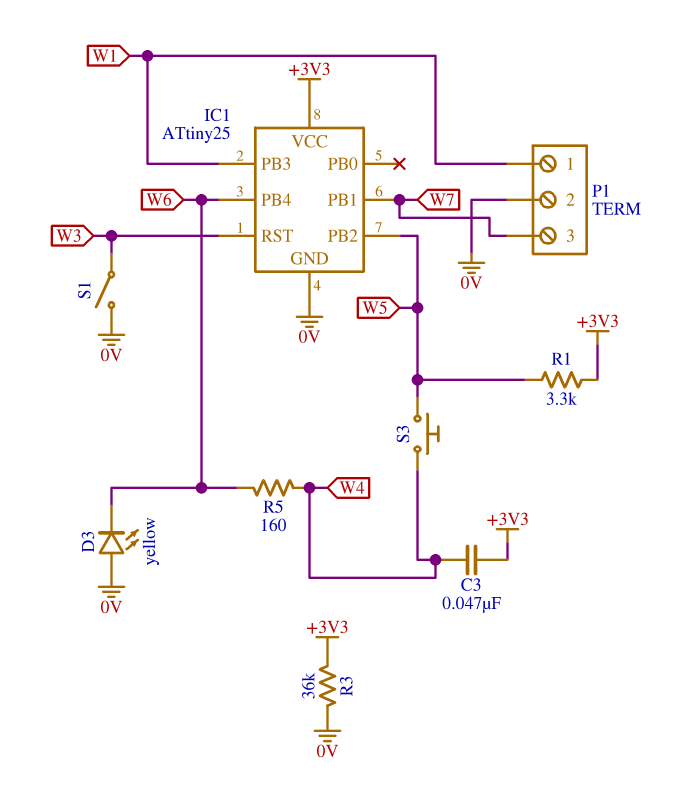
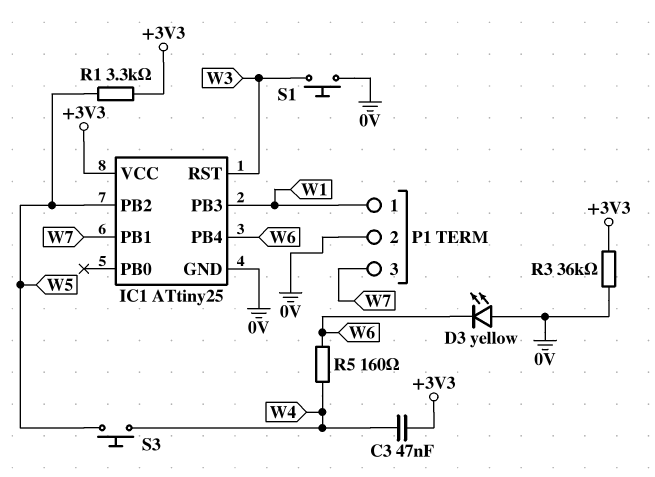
S1: switch (0V, W3) -> button (0V, W3)

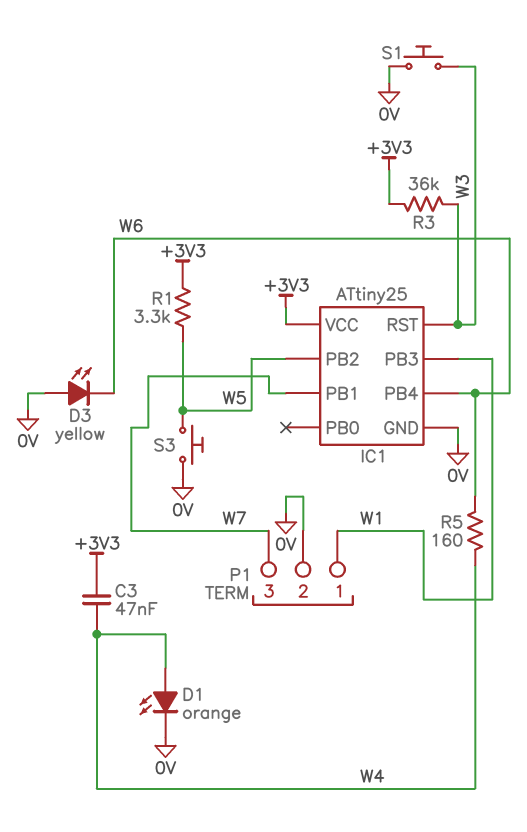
D1: none -> LED orange (A W4, K 0V)
R3: 36k (+3V3, 0V) -> 36k (+3V3, W3)
S3: button (W4, W5) -> button (0V, W5)

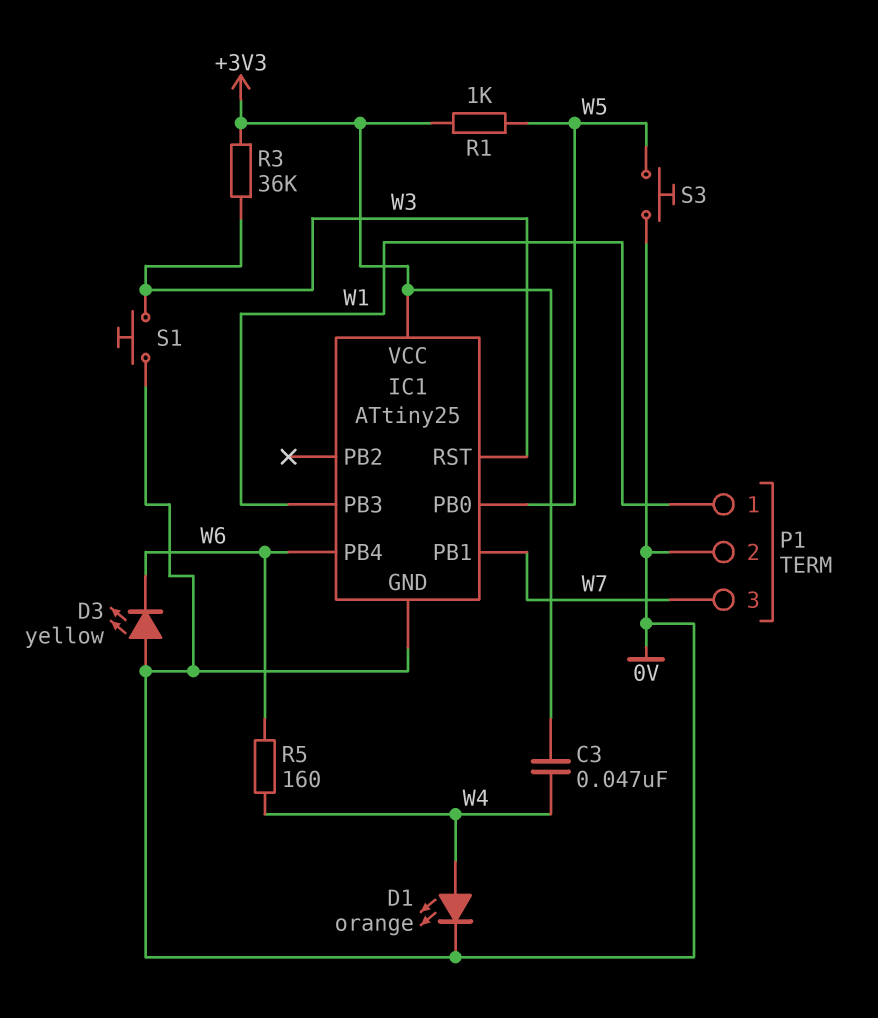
IC1 pin PB0: none -> W5
IC1 pin PB2: W5 -> none
R1: 3.3k (+3V3, W5) -> 1k (+3V3, W5)

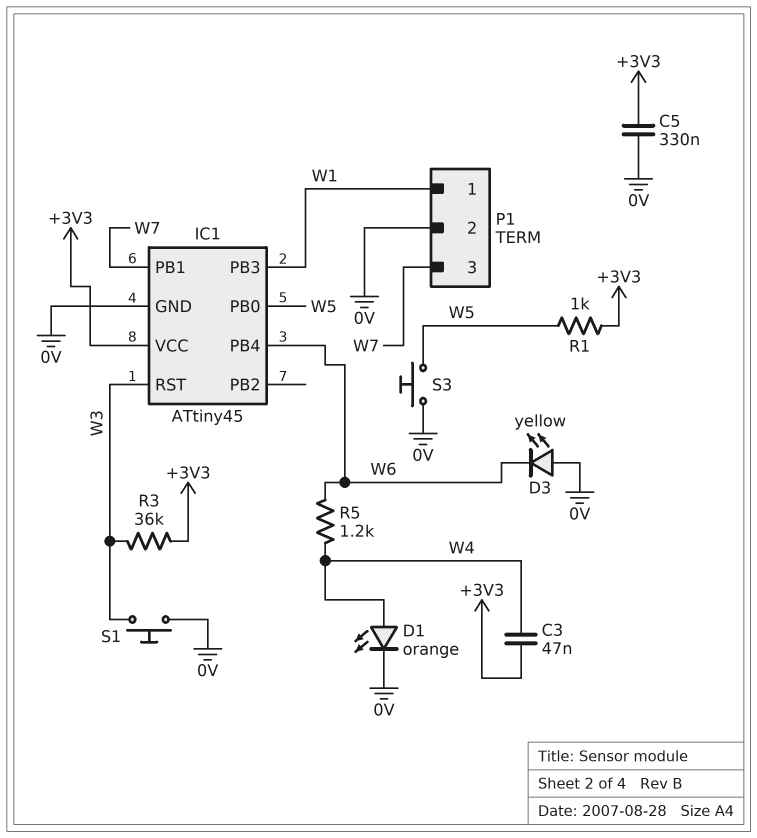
C5: none -> 330nF (+3V3, 0V)
IC1: ATtiny25 -> ATtiny45
R5: 160 (W4, W6) -> 1.2k (W4, W6)

